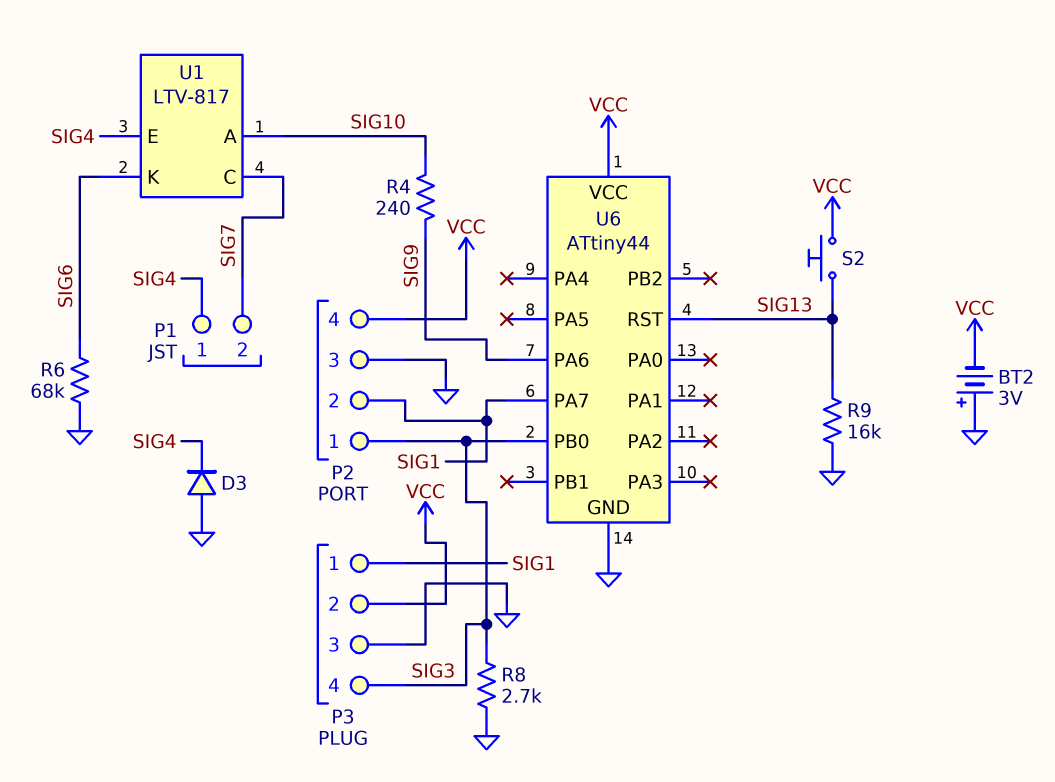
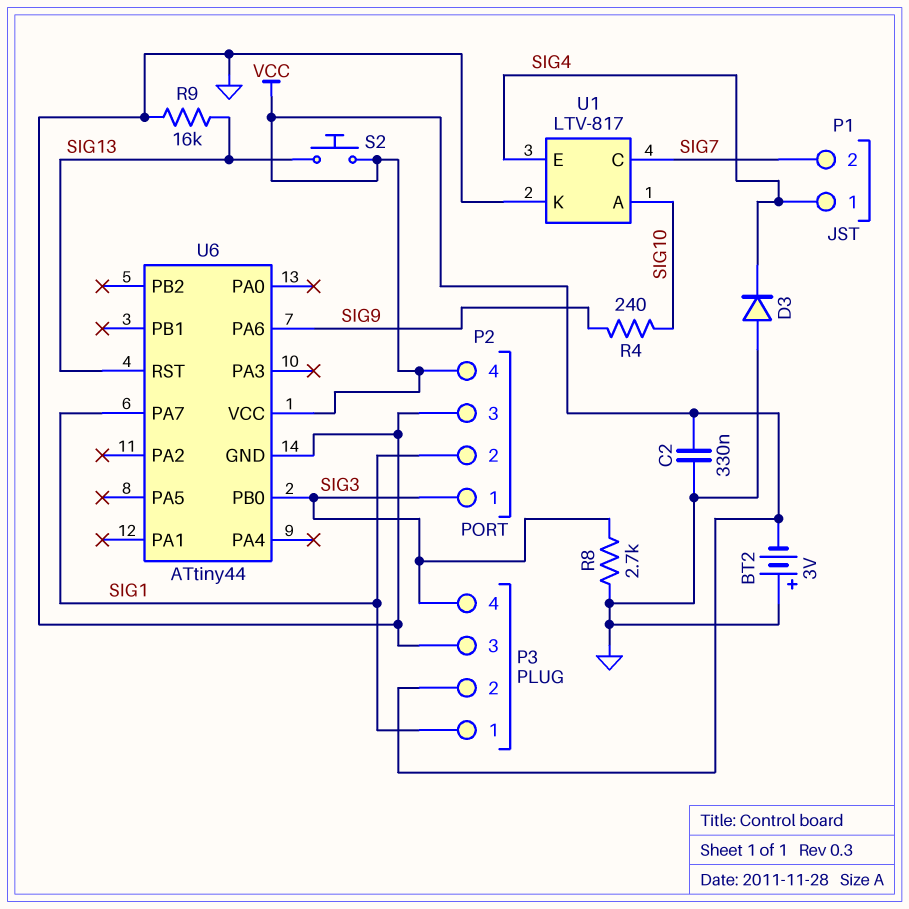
C2: none -> 330nF (GND, VCC)
R6: 68k (GND, SIG6) -> none
U1 pin K: SIG6 -> GND

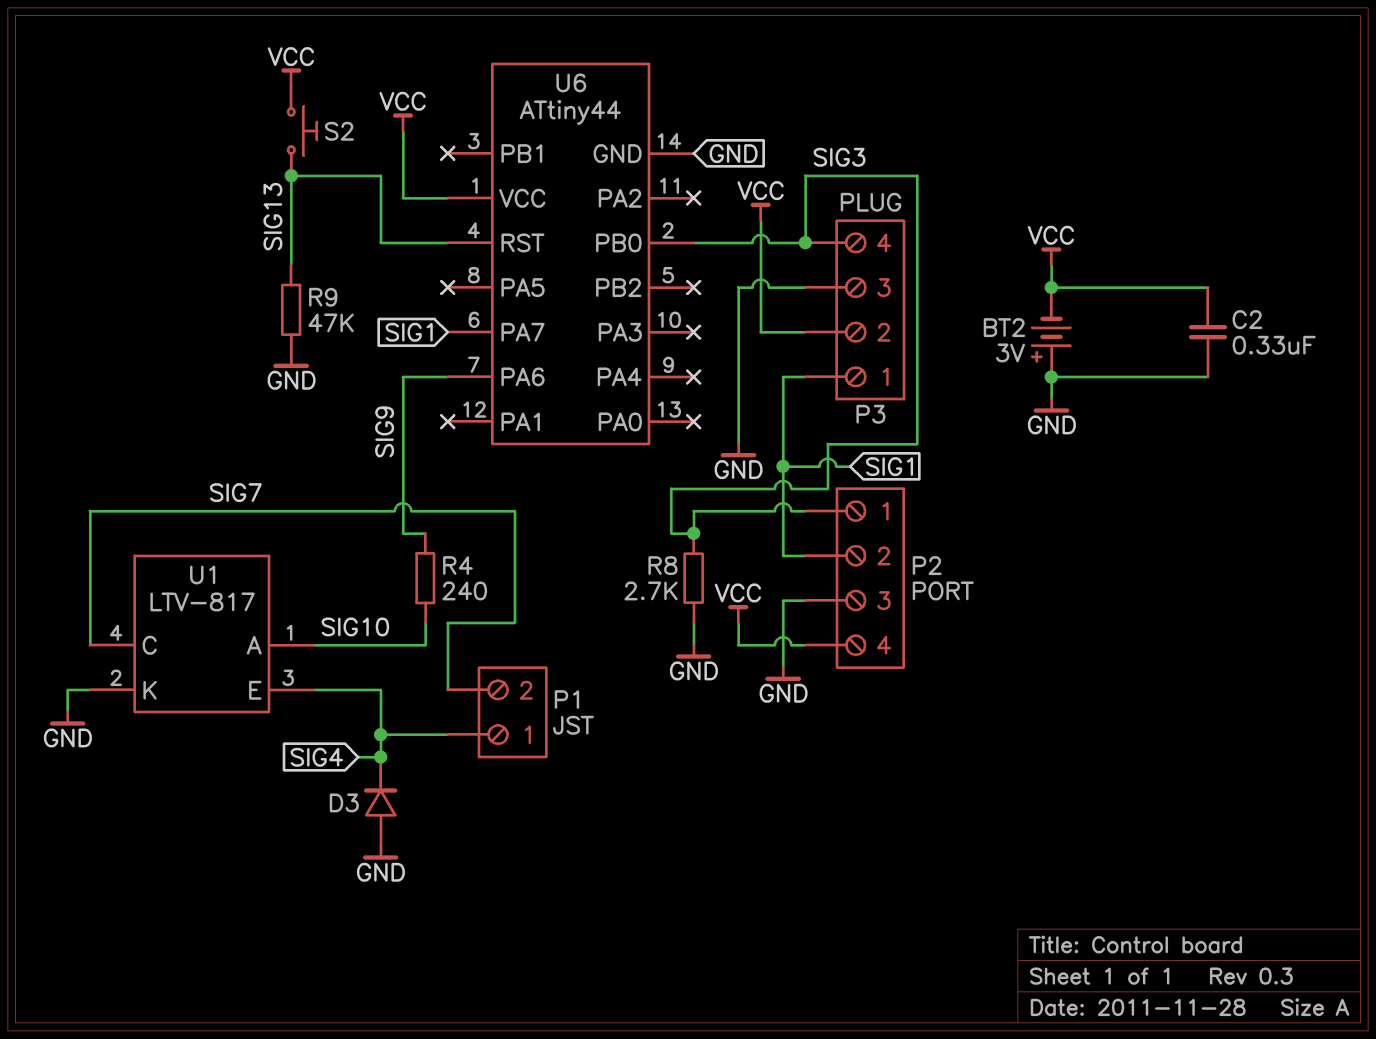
R9: 16k (GND, SIG13) -> 47k (GND, SIG13)

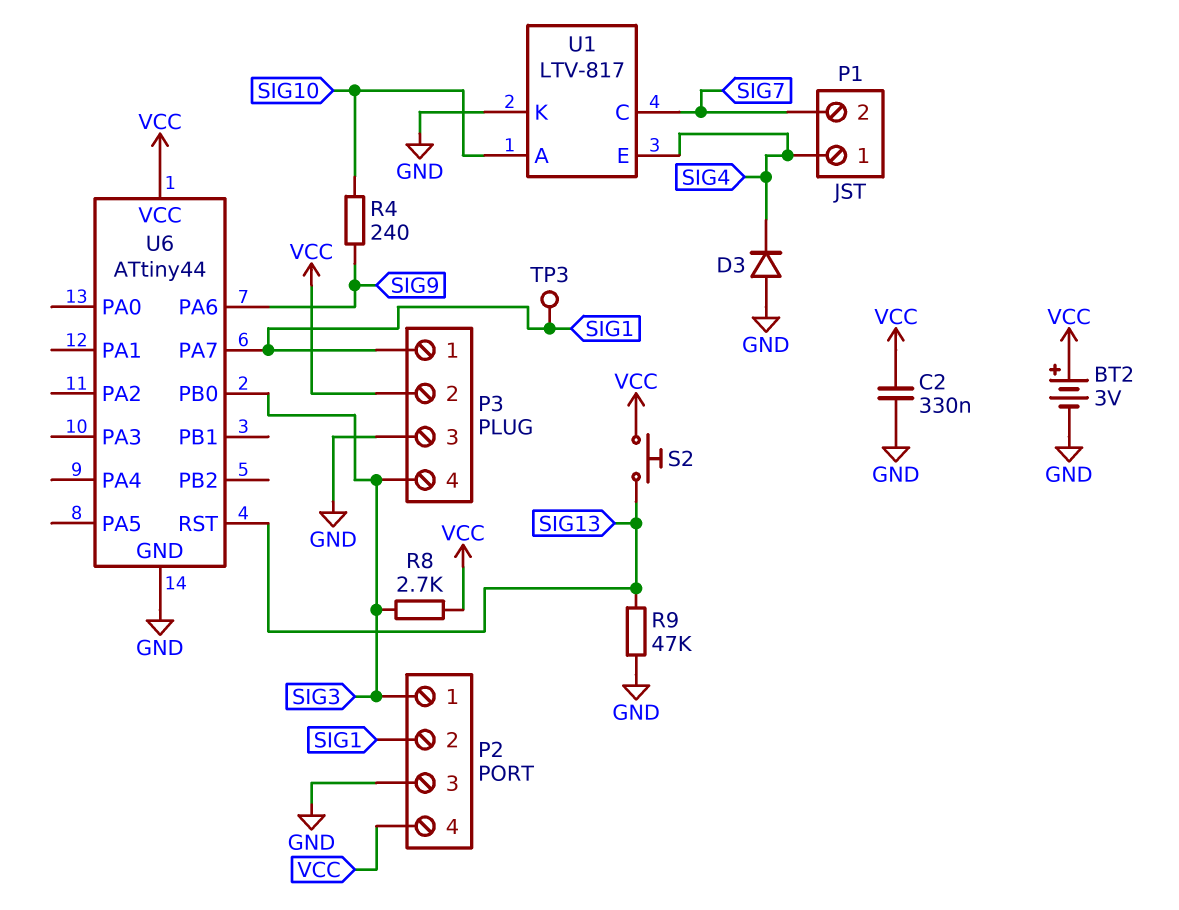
BT2: 3V (plus GND, minus VCC) -> 3V (plus VCC, minus GND)
R8: 2.7k (GND, SIG3) -> 2.7k (SIG3, VCC)
TP3: none -> test point (SIG1)

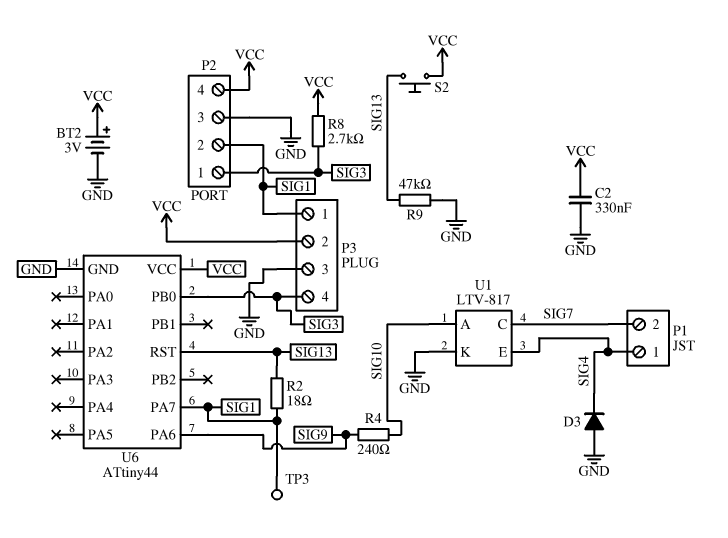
R2: none -> 18 (SIG1, SIG13)

